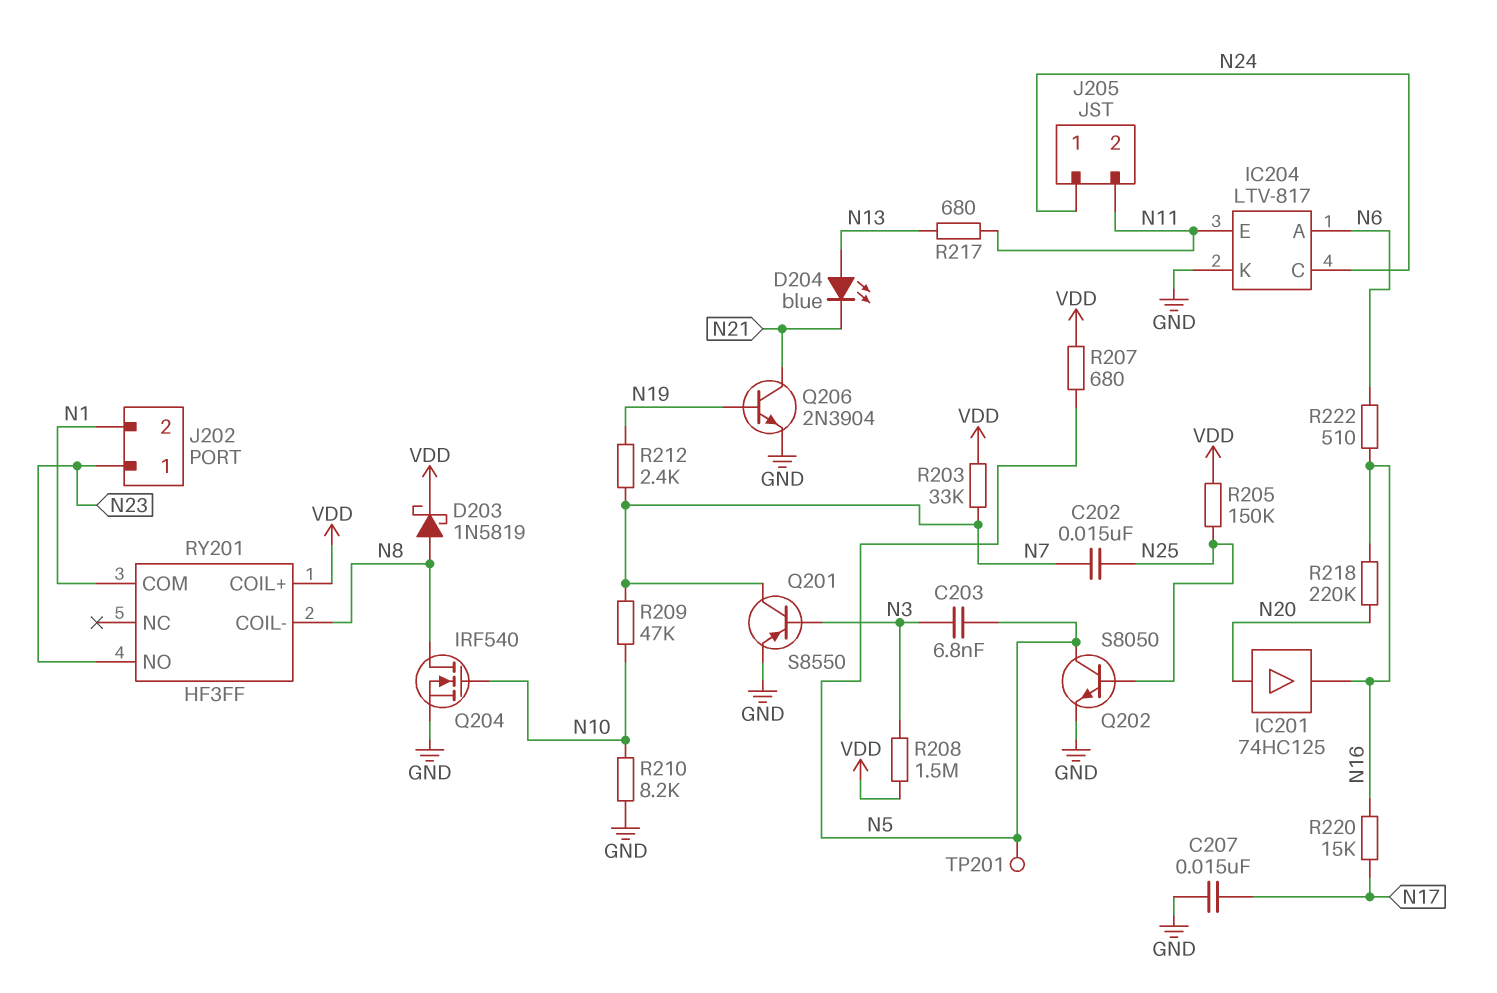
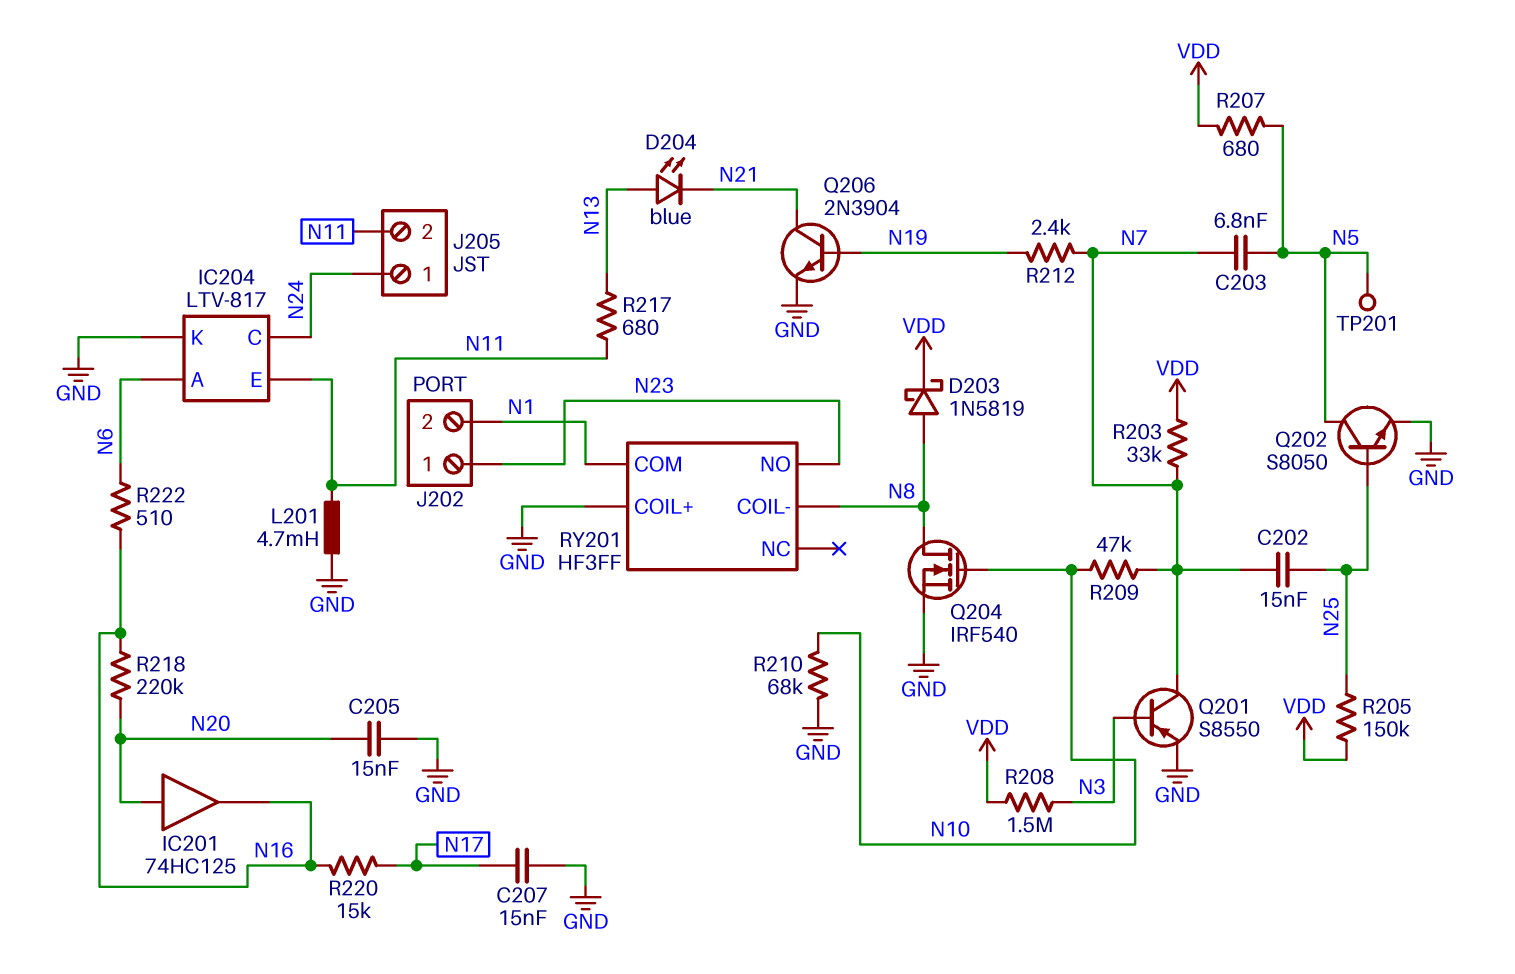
C203: 6.8nF (N3, N5) -> 6.8nF (N5, N7)
C205: none -> 15nF (GND, N20)
L201: none -> 4.7mH (GND, N11)
R210: 8.2k (GND, N10) -> 68k (GND, N10)
RY201 pin COIL+: VDD -> GND

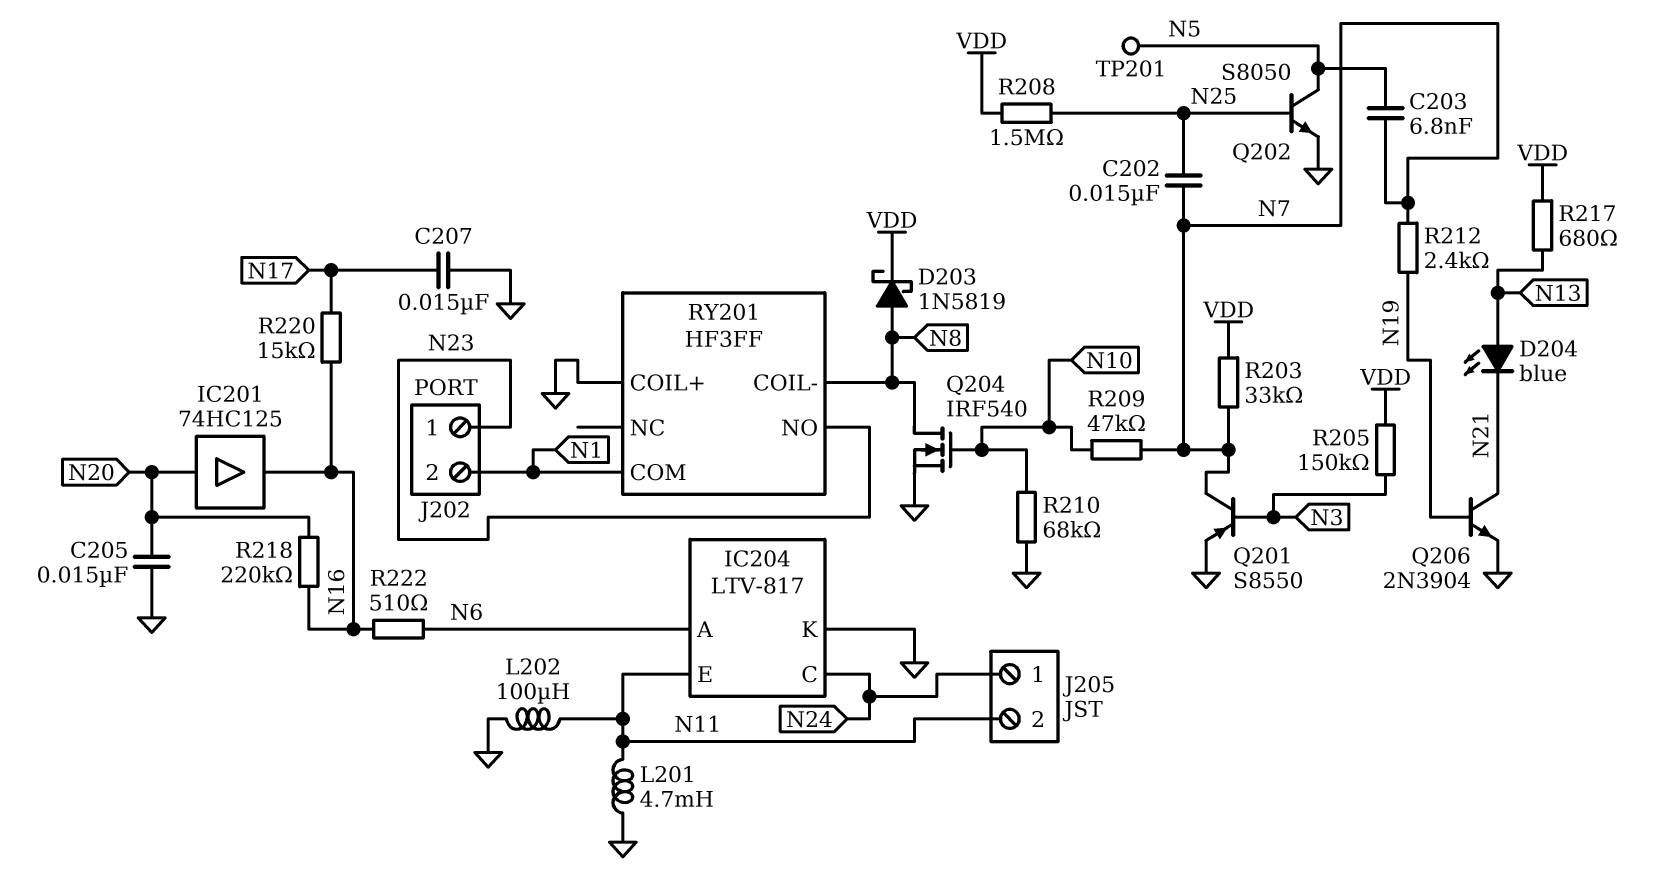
L202: none -> 100uH (GND, N11)
R205: 150k (N25, VDD) -> 150k (N3, VDD)
R207: 680 (N5, VDD) -> none
R208: 1.5M (N3, VDD) -> 1.5M (N25, VDD)
R217: 680 (N11, N13) -> 680 (N13, VDD)

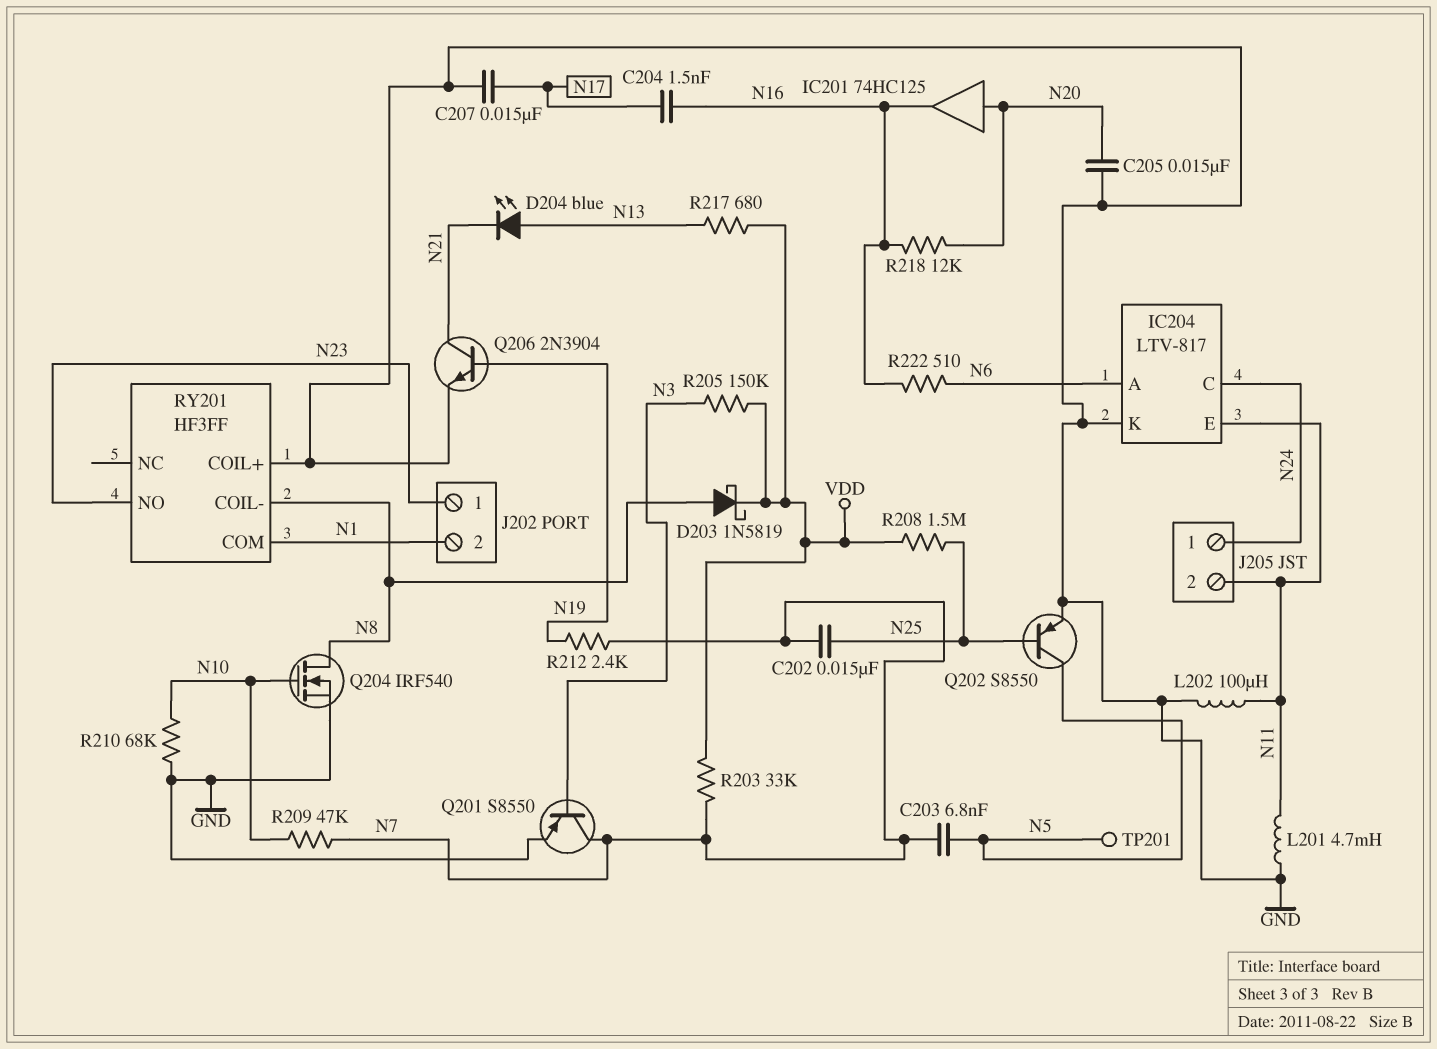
C204: none -> 1.5nF (N16, N17)
Q202: NPN S8050 (B N25, C N5, E GND) -> PNP S8550 (B N25, C N5, E GND)
R218: 220k (N16, N20) -> 12k (N16, N20)
R220: 15k (N16, N17) -> none

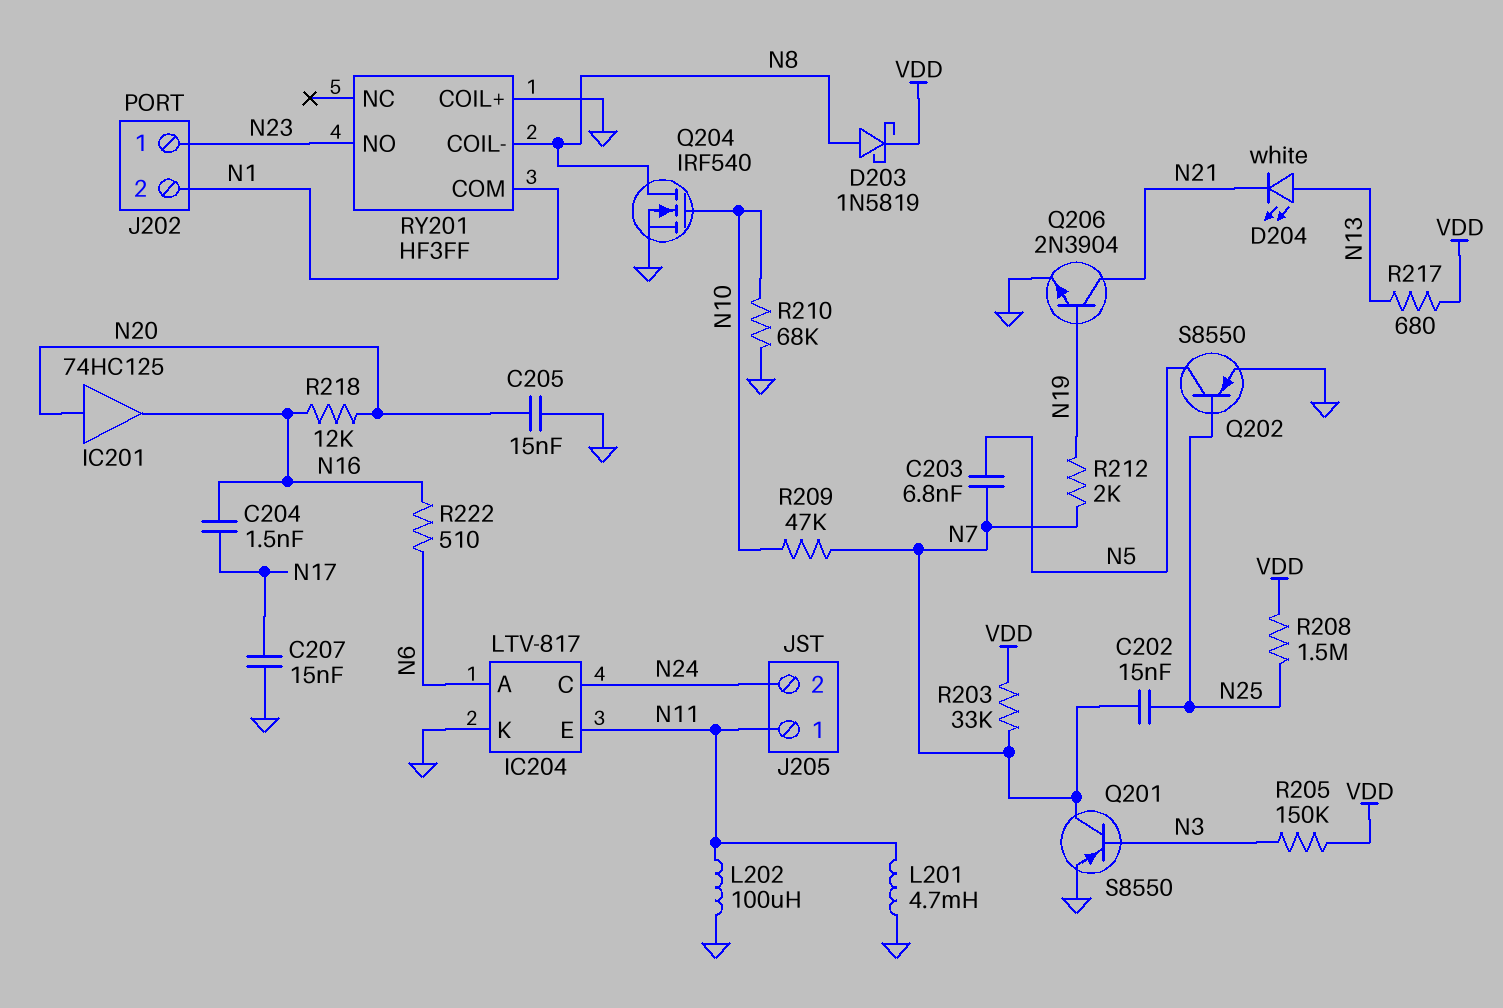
D204: LED blue (A N13, K N21) -> LED white (A N13, K N21)
J205 pin 1: N24 -> N11
J205 pin 2: N11 -> N24
R212: 2.4k (N7, N19) -> 2k (N7, N19)
TP201: test point (N5) -> none

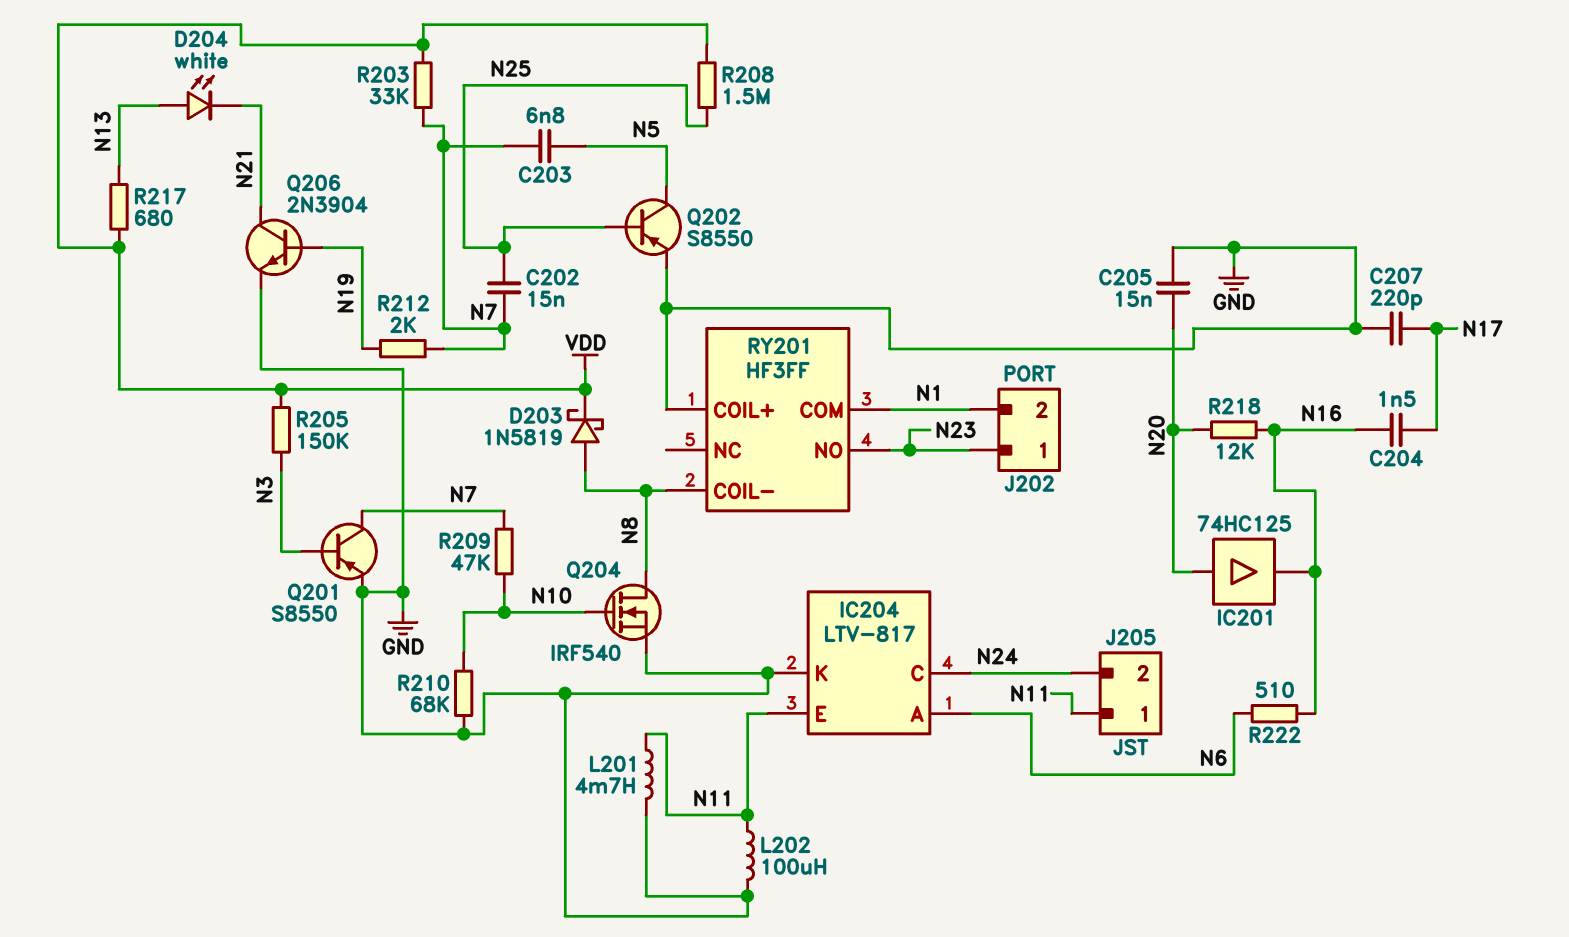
C207: 15nF (GND, N17) -> 220pF (GND, N17)

